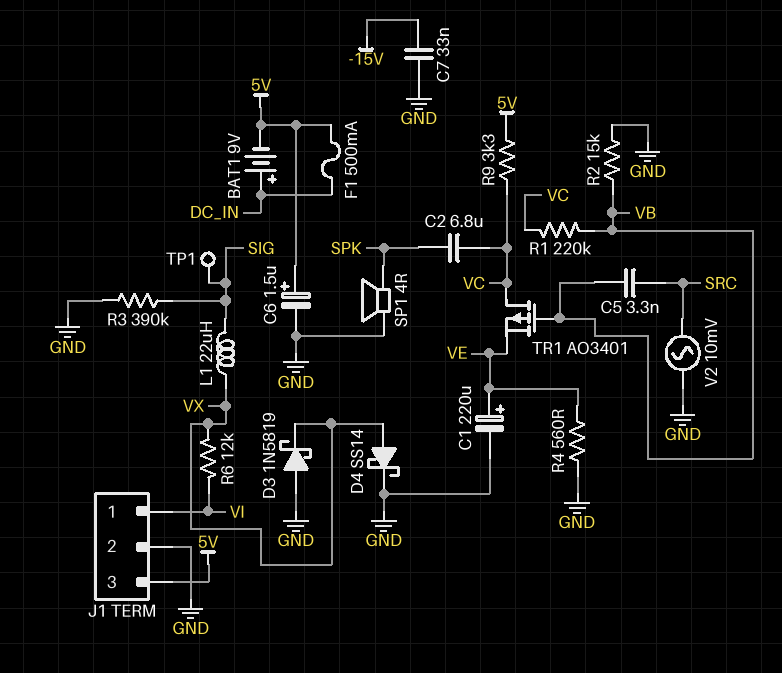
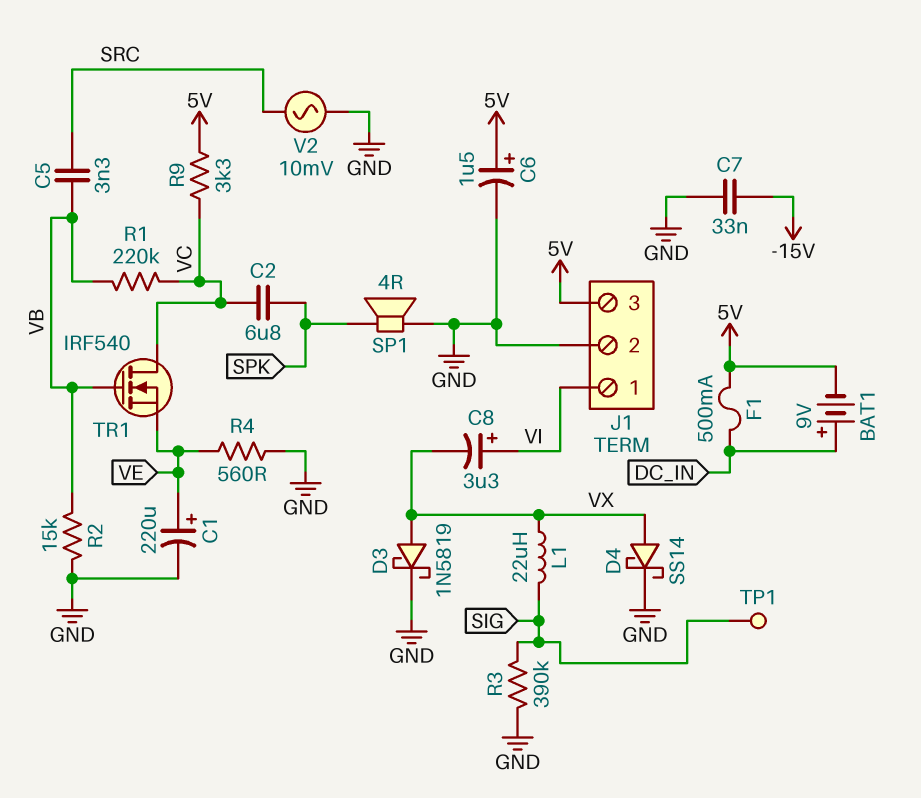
C8: none -> 3.3uF (plus VI, minus VX)
D3: schottky 1N5819 (A GND, K VX) -> schottky 1N5819 (A VX, K GND)
R6: 12k (VI, VX) -> none
TR1: PMOS AO3401 (G VB, D VC, S VE) -> NMOS IRF540 (G VB, D VC, S VE)

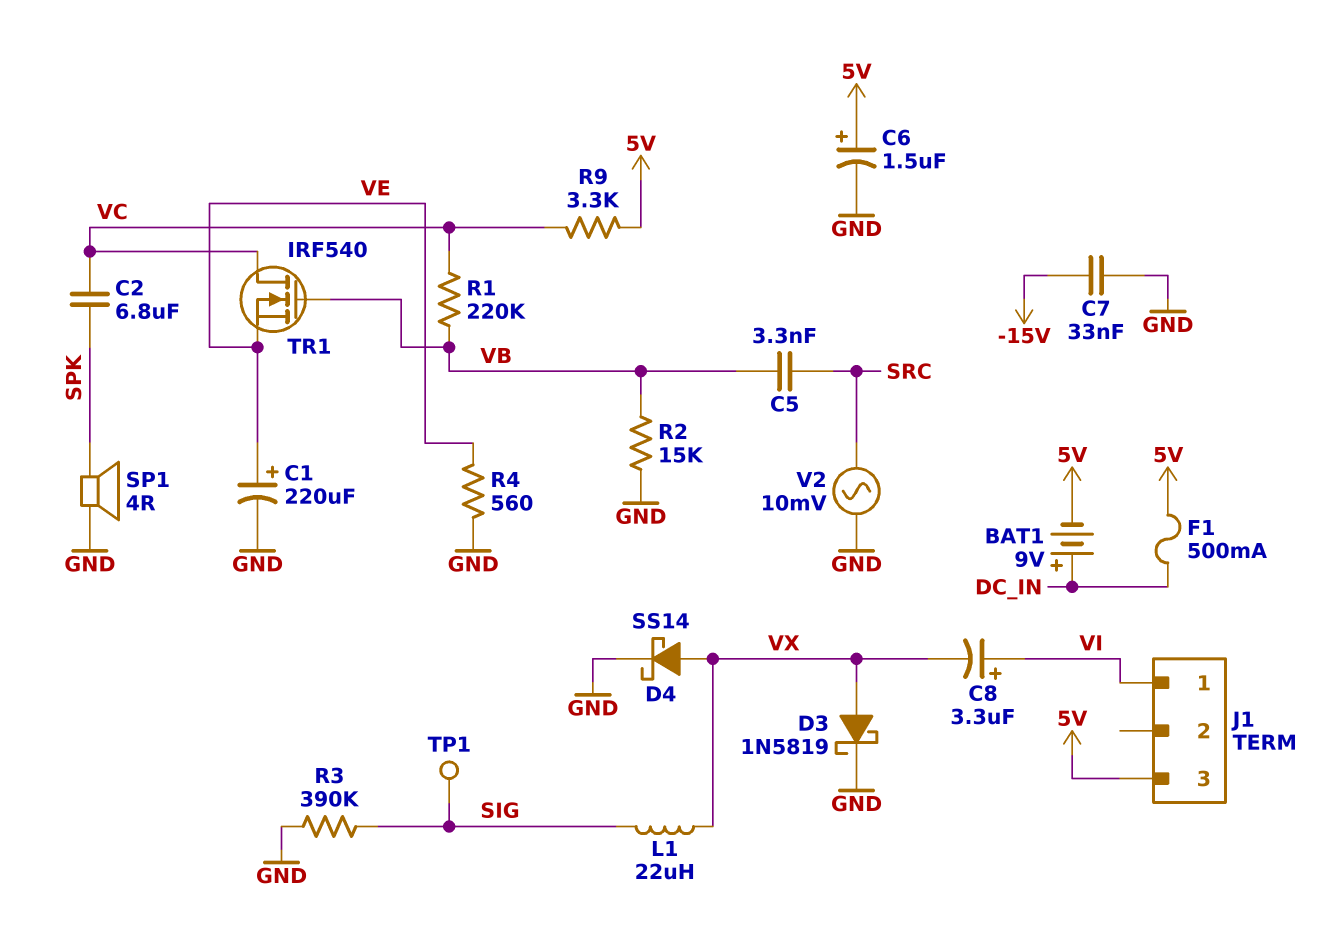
J1 pin 2: GND -> none

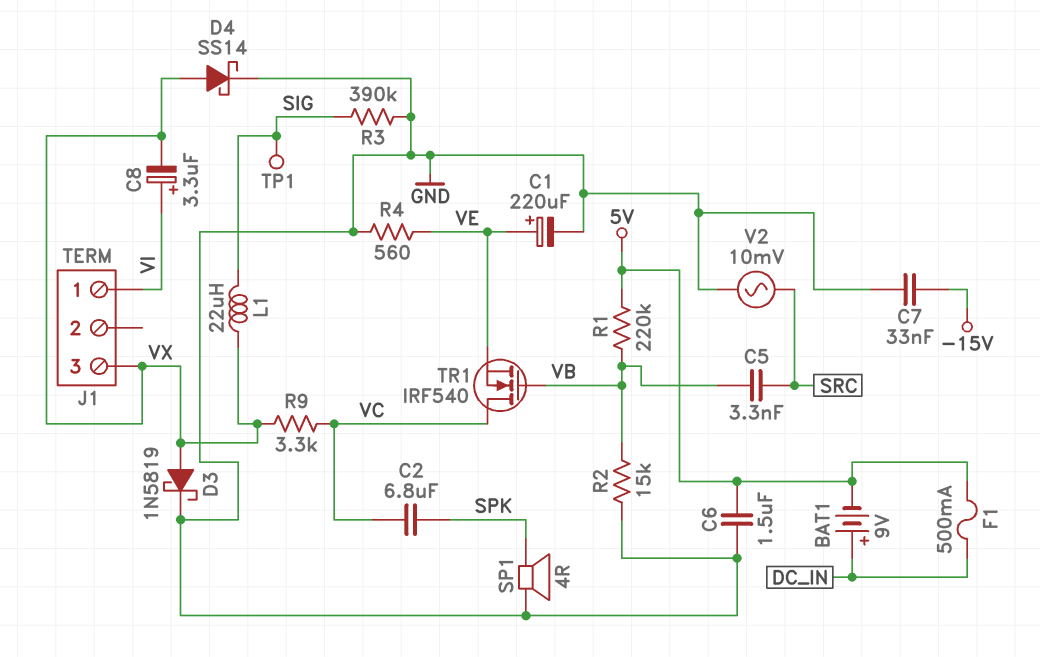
C6: 1.5uF (plus 5V, minus GND) -> 1.5uF (5V, GND)
J1 pin 3: 5V -> VX
R1: 220k (VB, VC) -> 220k (5V, VB)
R9: 3.3k (5V, VC) -> 3.3k (VC, VX)

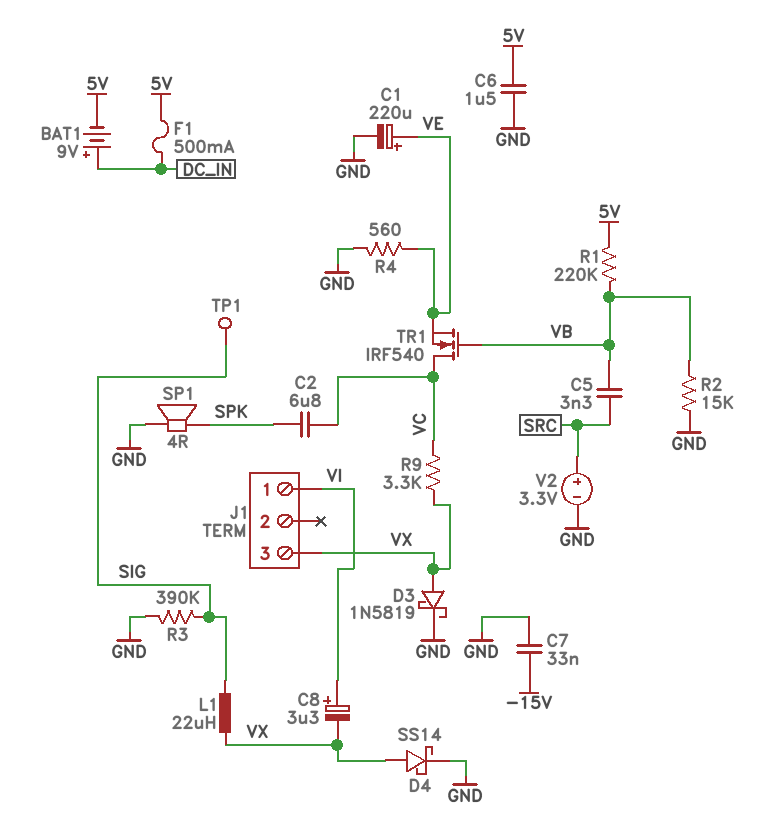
V2: AC 10mV (GND, SRC) -> 3.3V (plus SRC, minus GND)

